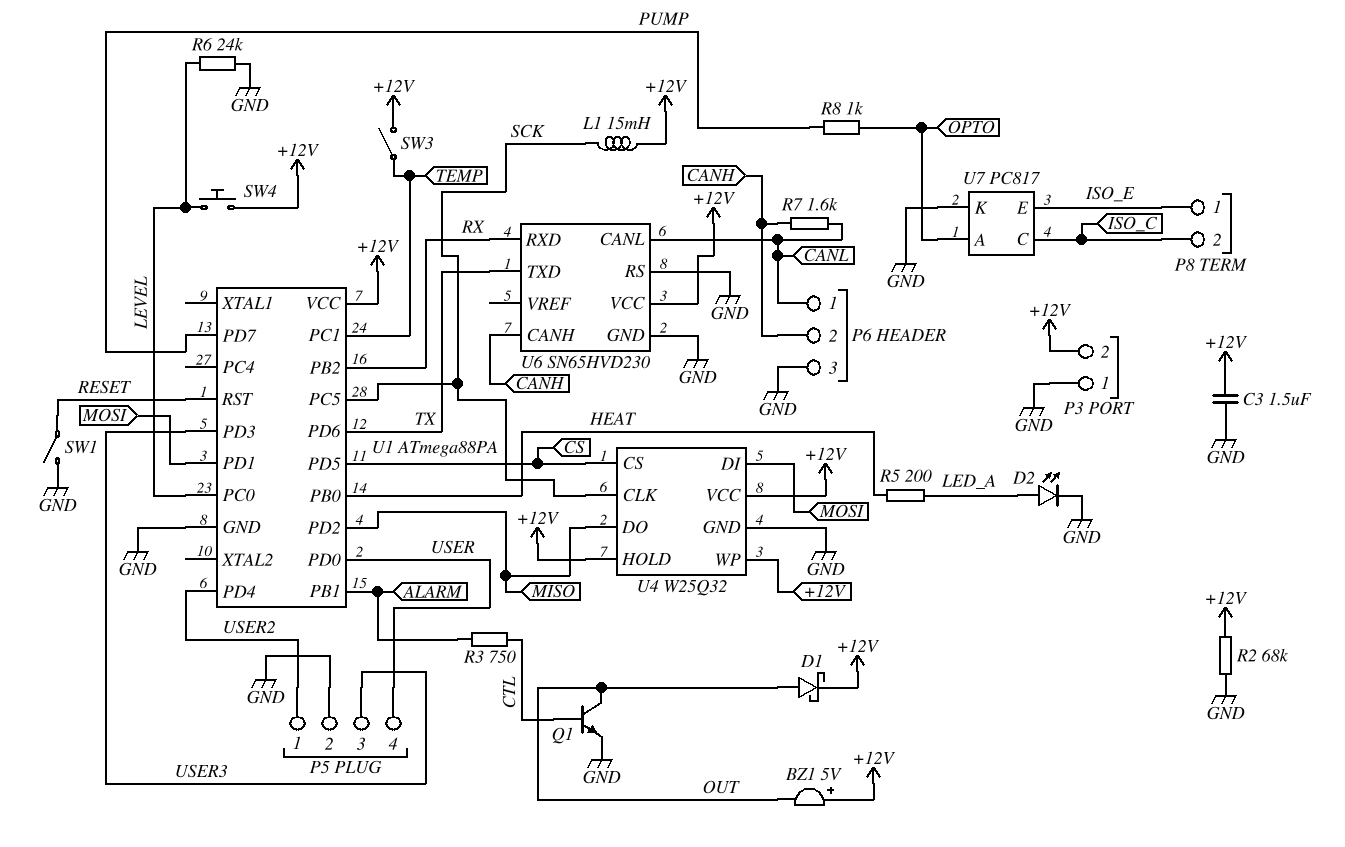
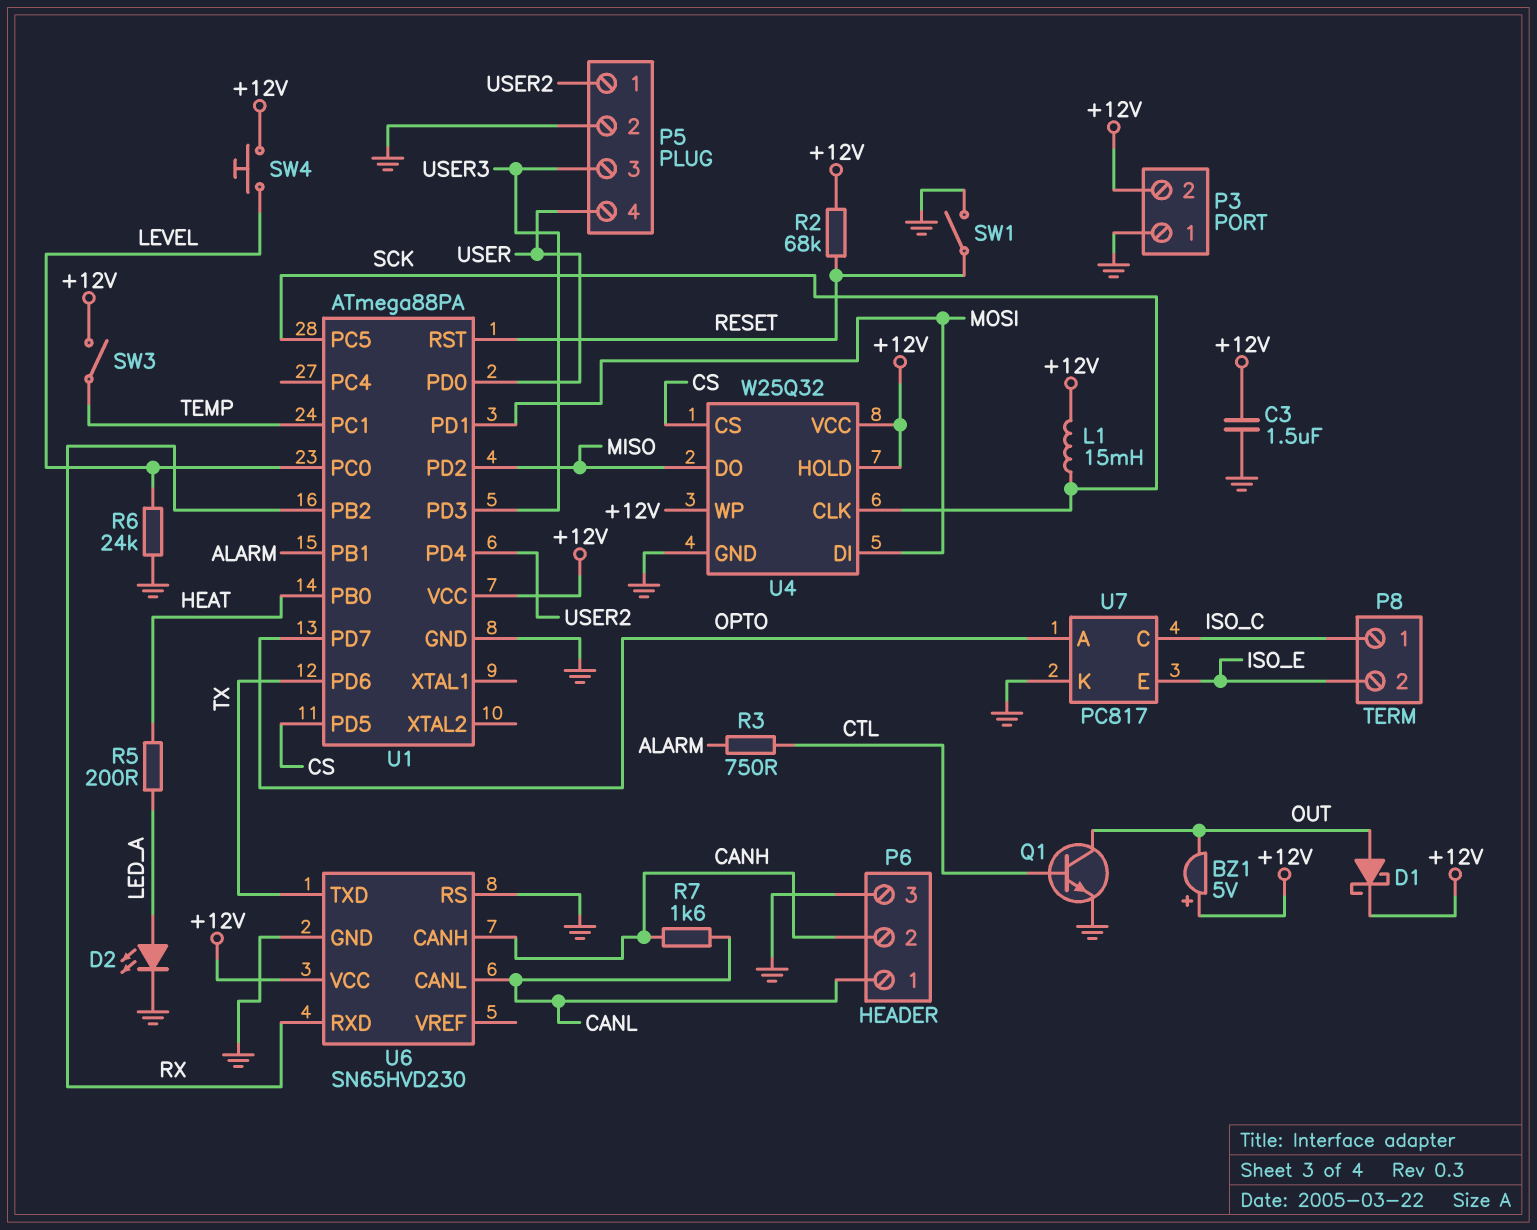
P8 pin 1: ISO_E -> ISO_C
P8 pin 2: ISO_C -> ISO_E
R2: 68k (+12V, GND) -> 68k (+12V, RESET)
R8: 1k (OPTO, PUMP) -> none
U1 pin PD7: PUMP -> OPTO

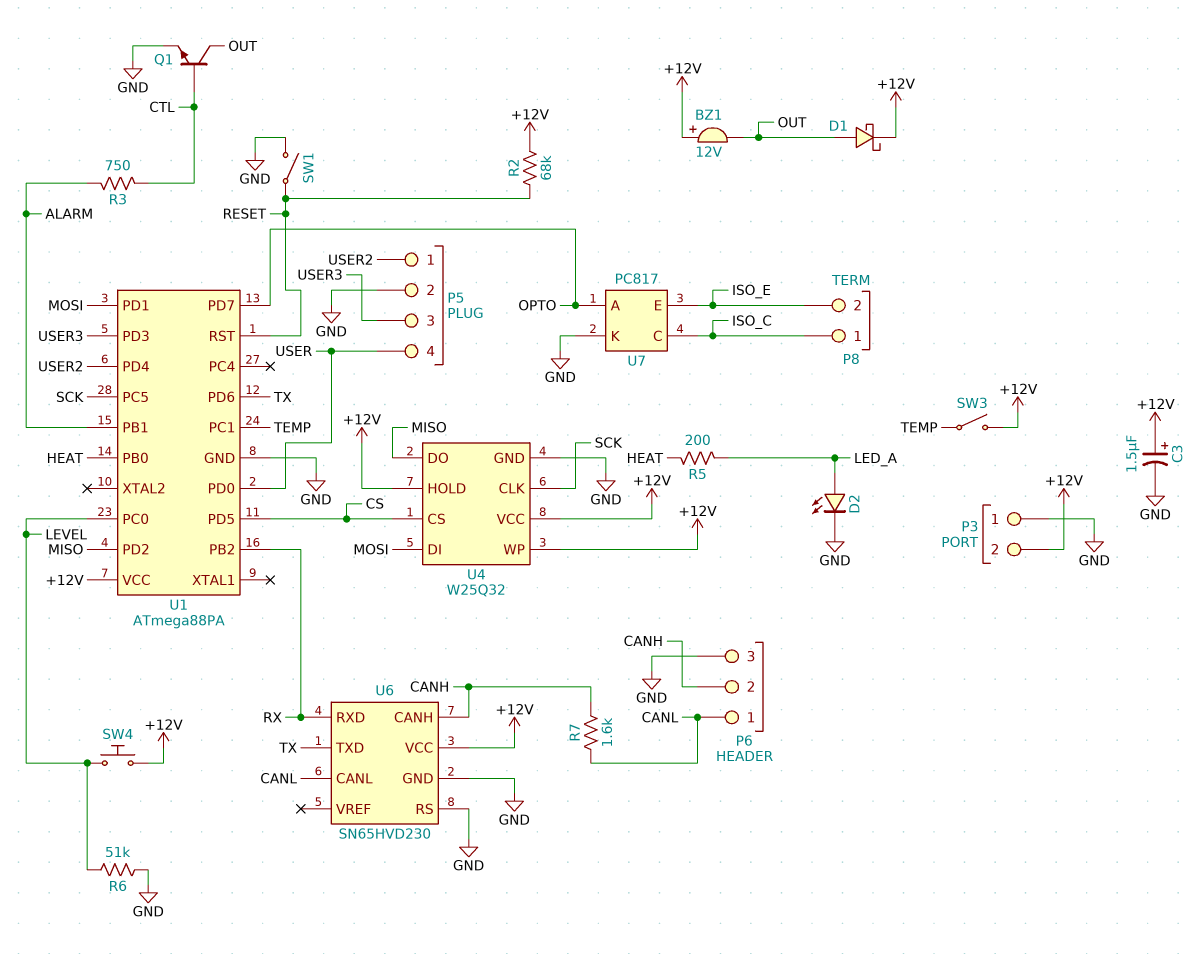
BZ1: buzzer 5V (plus +12V, minus OUT) -> buzzer 12V (plus +12V, minus OUT)
C3: 1.5uF (+12V, GND) -> 1.5uF (plus +12V, minus GND)
L1: 15mH (+12V, SCK) -> none
R6: 24k (GND, LEVEL) -> 51k (GND, LEVEL)

